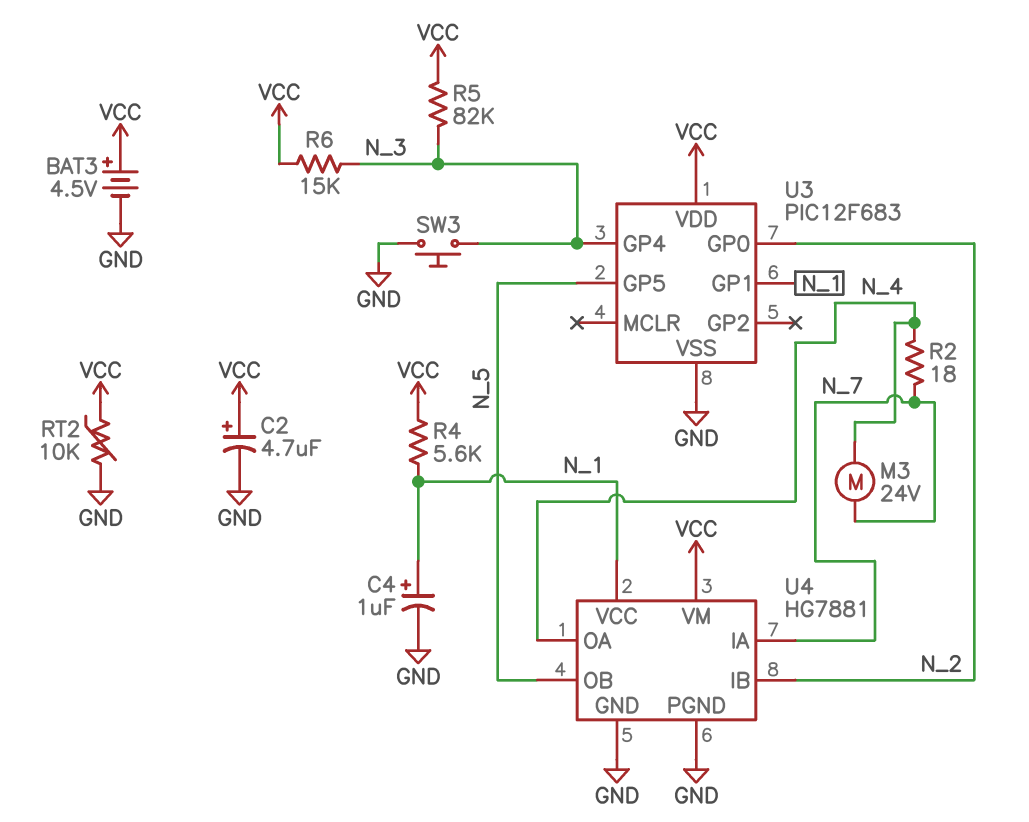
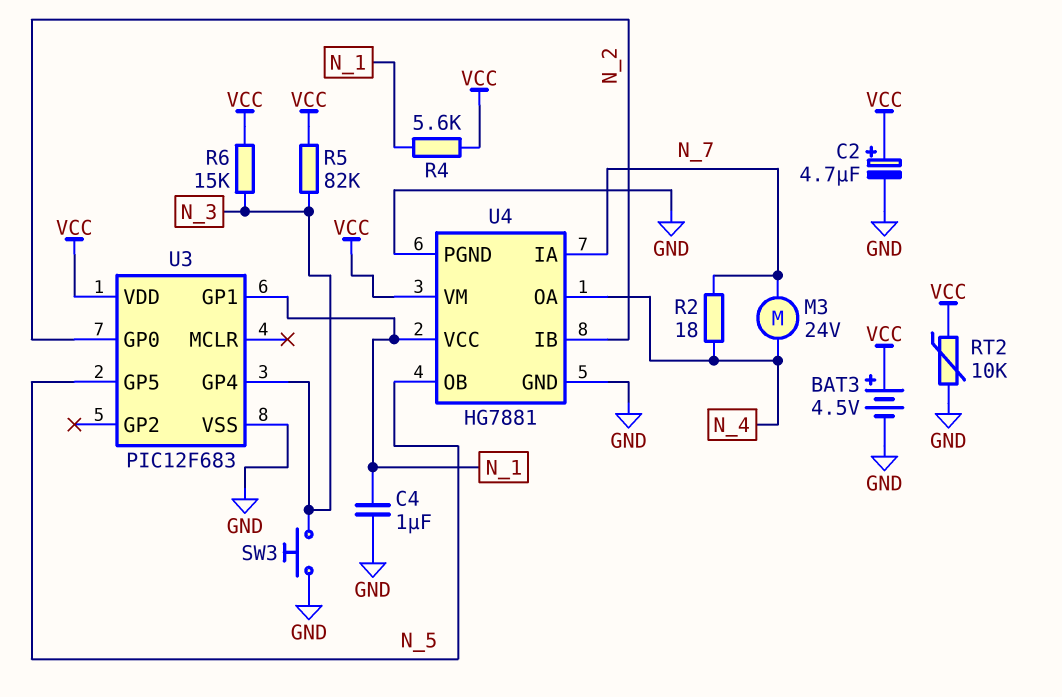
C4: 1uF (plus N_1, minus GND) -> 1uF (GND, N_1)

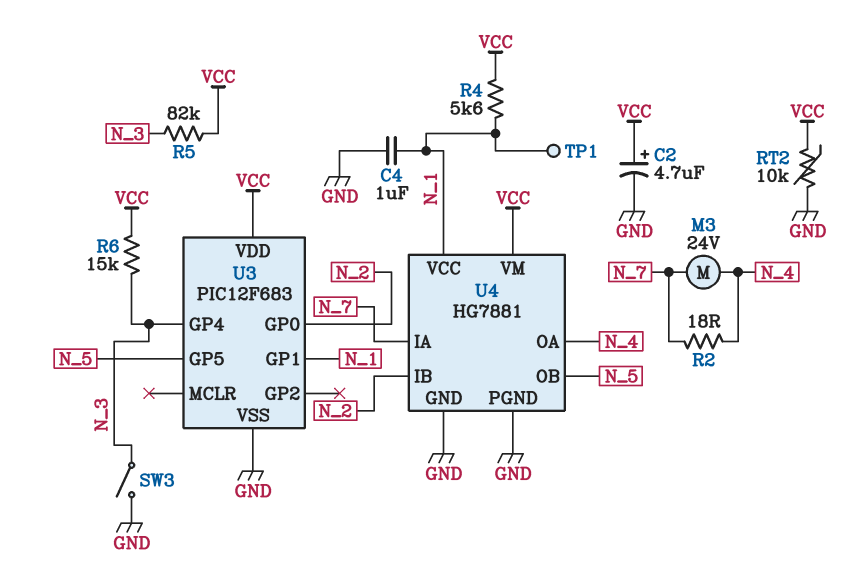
BAT3: 4.5V (plus VCC, minus GND) -> none
SW3: button (GND, N_3) -> switch (GND, N_3)
TP1: none -> test point (N_1)

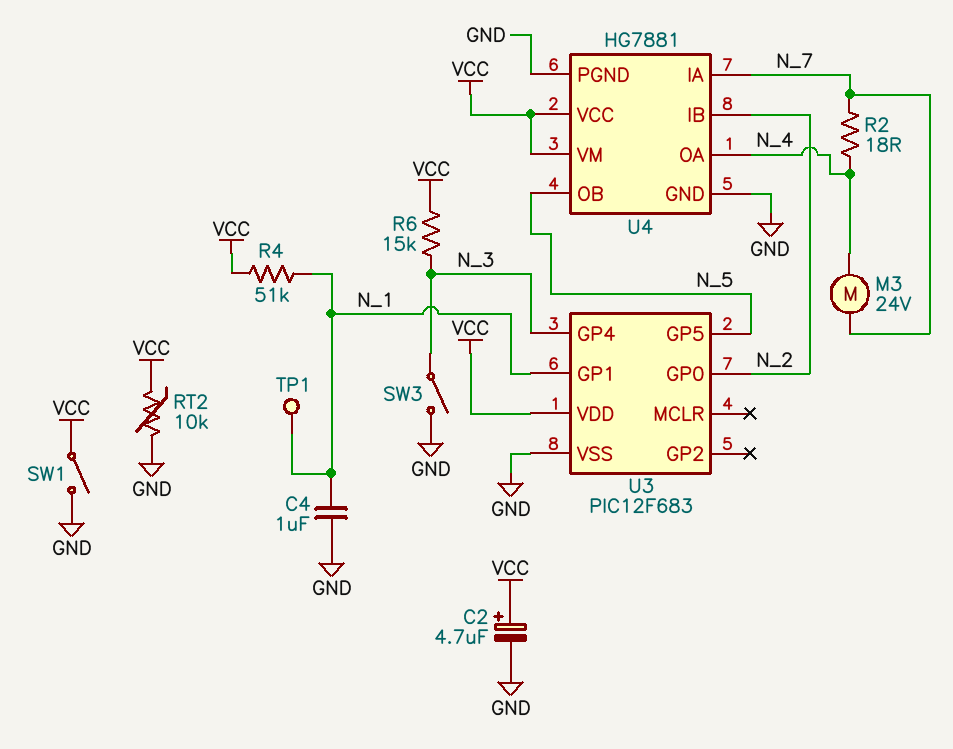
R4: 5.6k (N_1, VCC) -> 51k (N_1, VCC)
R5: 82k (N_3, VCC) -> none
SW1: none -> switch (GND, VCC)
U4 pin VCC: N_1 -> VCC

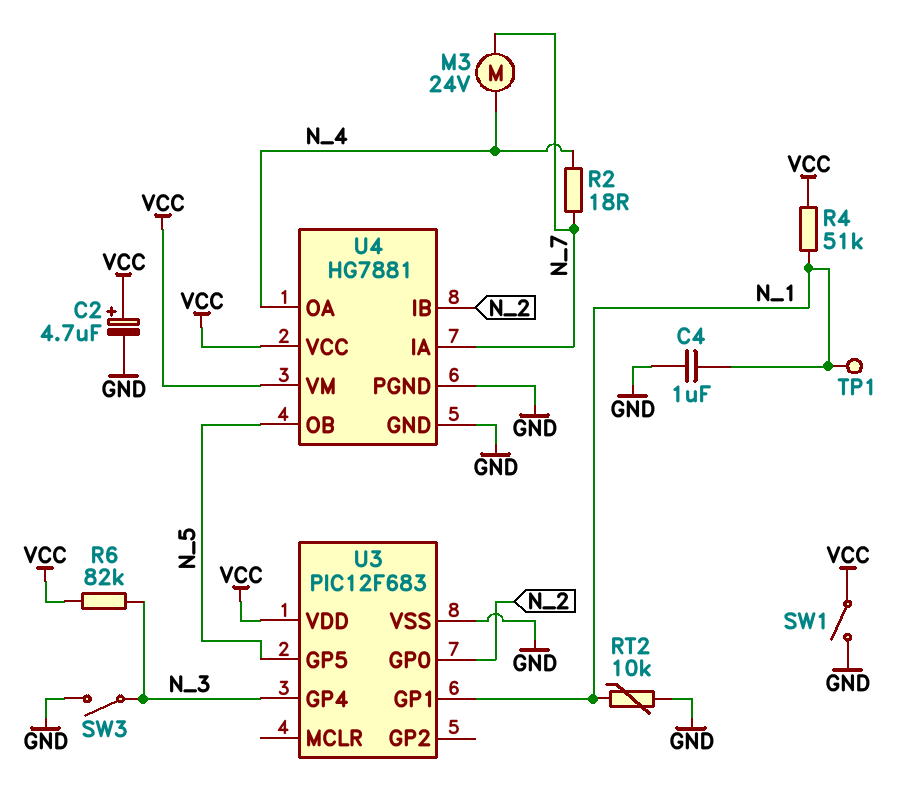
R6: 15k (N_3, VCC) -> 82k (N_3, VCC)
RT2: 10k (GND, VCC) -> 10k (GND, N_1)

